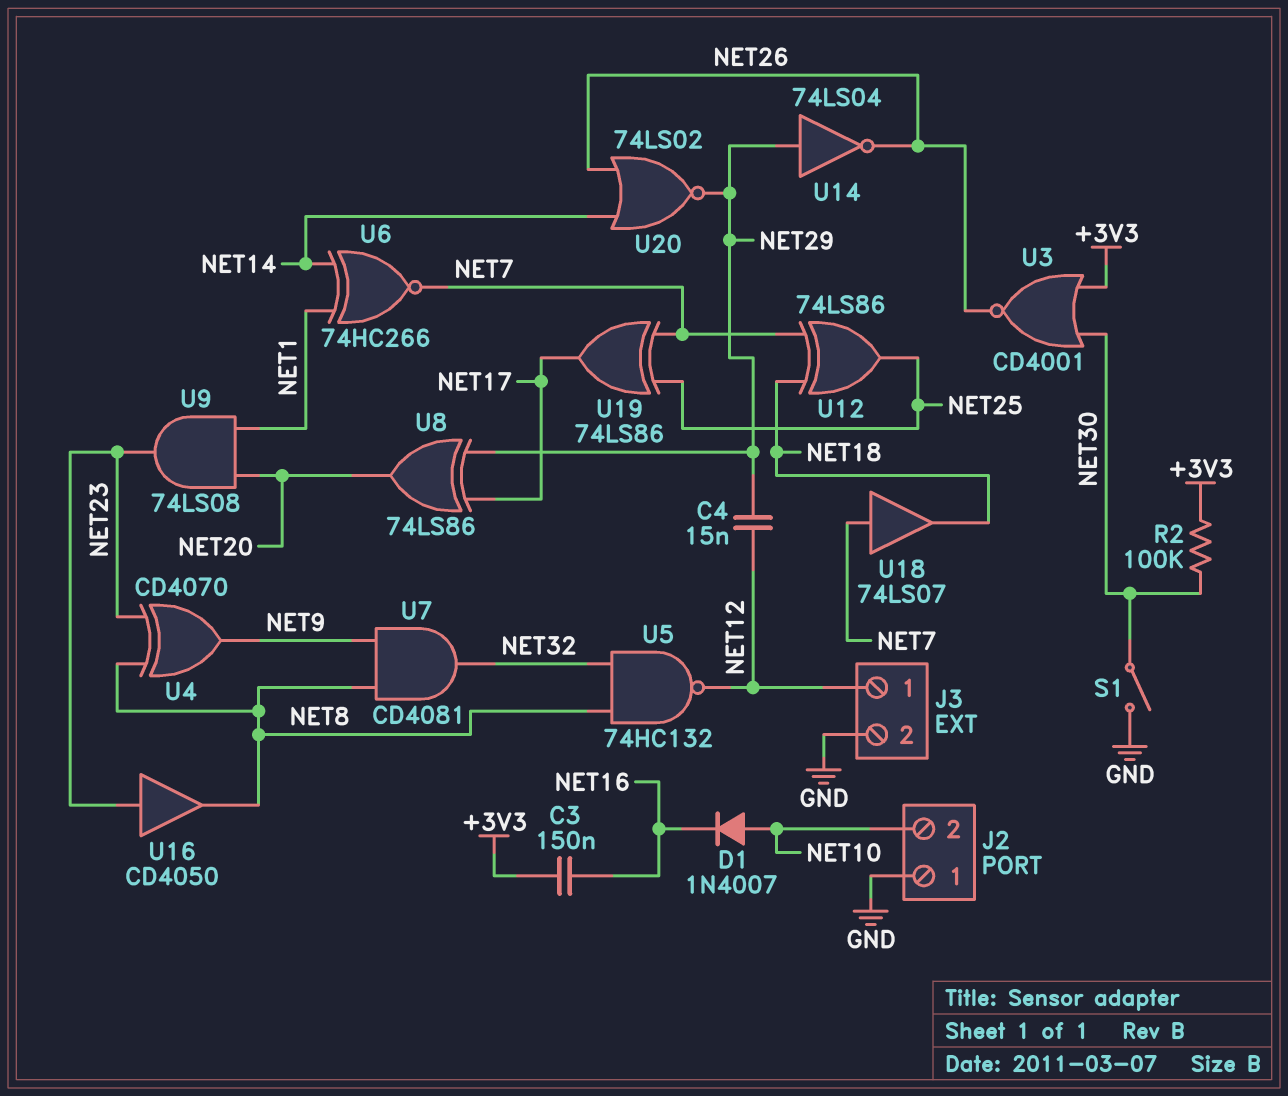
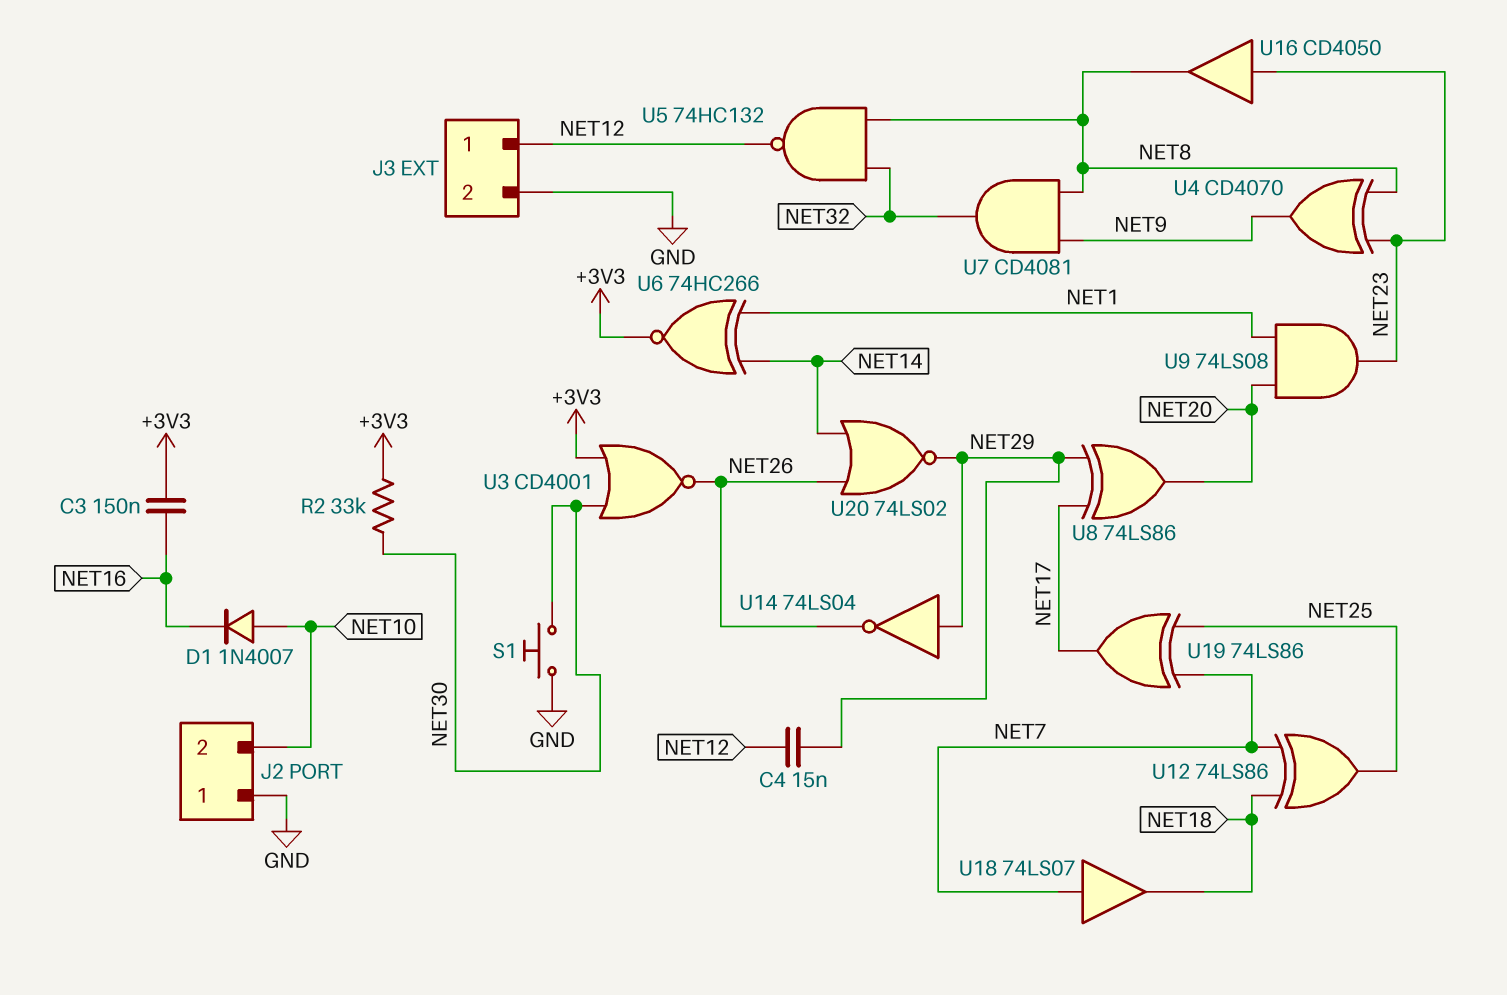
R2: 100k (+3V3, NET30) -> 33k (+3V3, NET30)
S1: switch (GND, NET30) -> button (GND, NET30)
U6: XNOR 74HC266 (in NET1, in NET14, out NET7) -> XNOR 74HC266 (in NET1, in NET14, out +3V3)

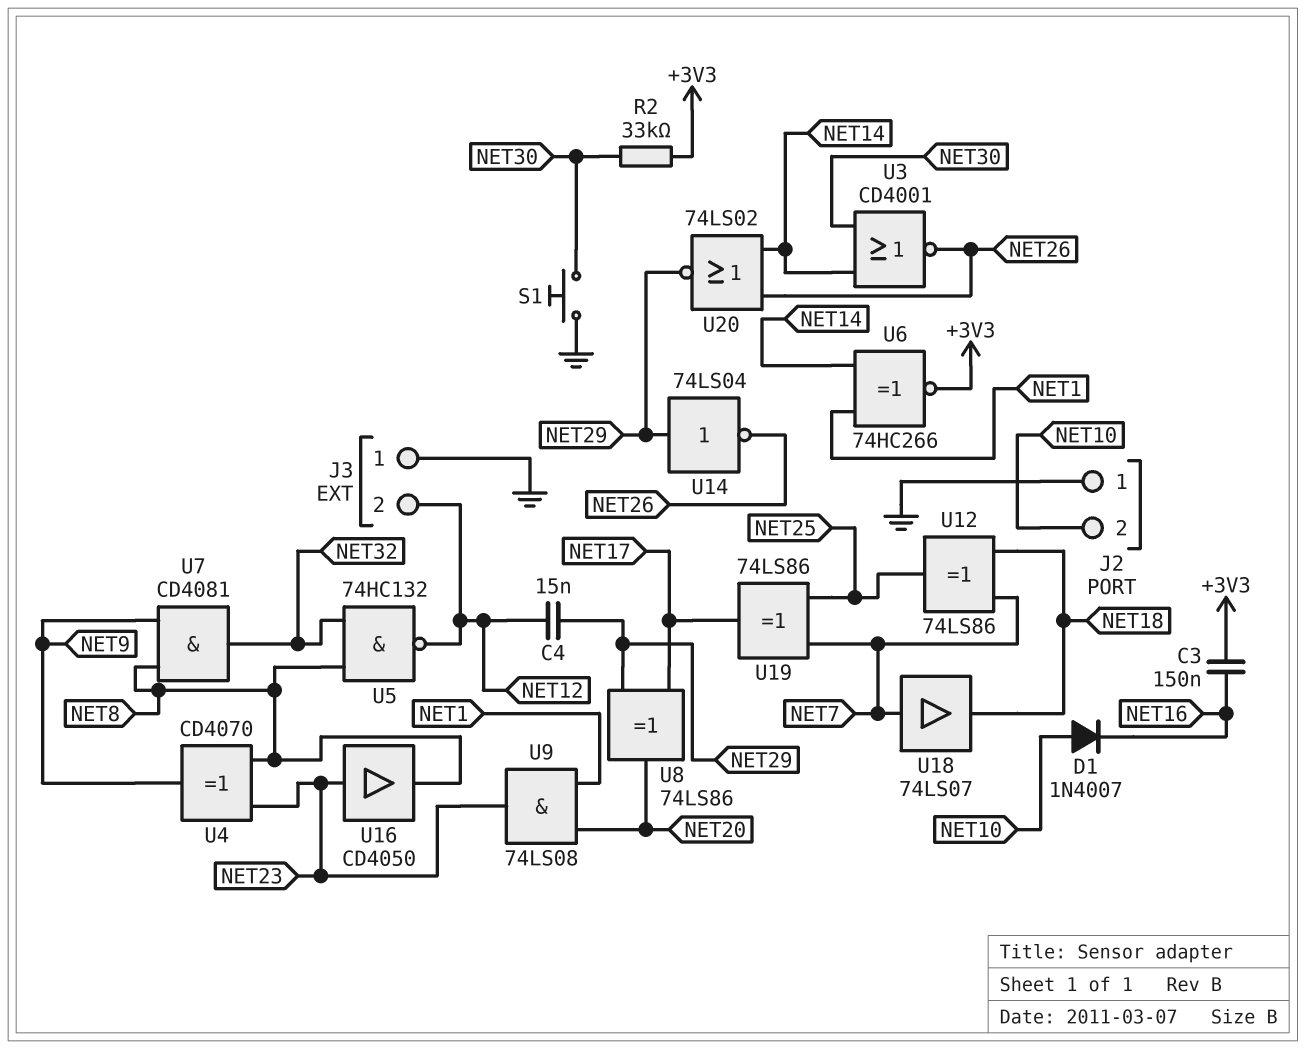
J3 pin 1: NET12 -> GND
J3 pin 2: GND -> NET12
U3: NOR CD4001 (in +3V3, in NET30, out NET26) -> NOR CD4001 (in NET14, in NET30, out NET26)

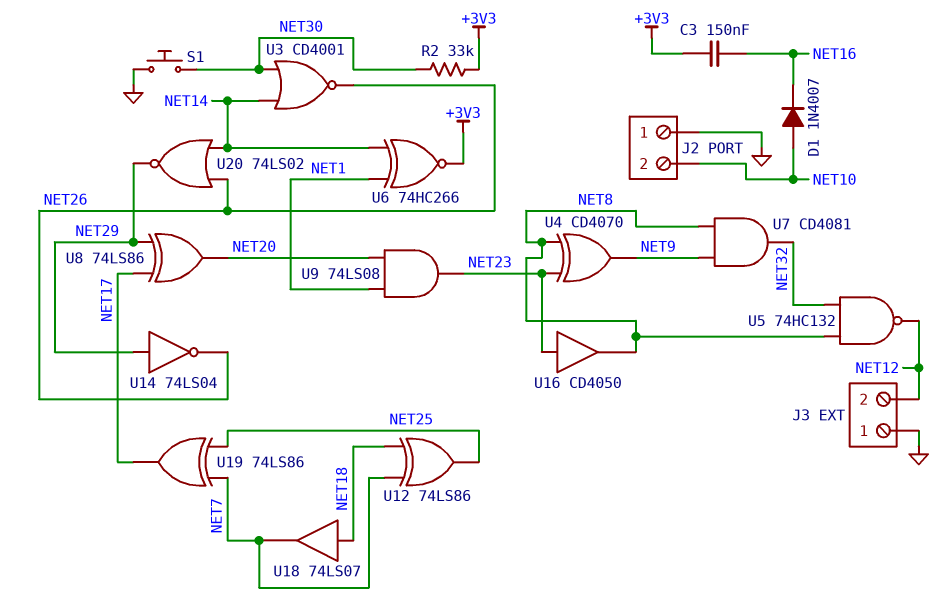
C4: 15nF (NET12, NET29) -> none
U18: buffer 74LS07 (in NET7, out NET18) -> buffer 74LS07 (in NET18, out NET7)

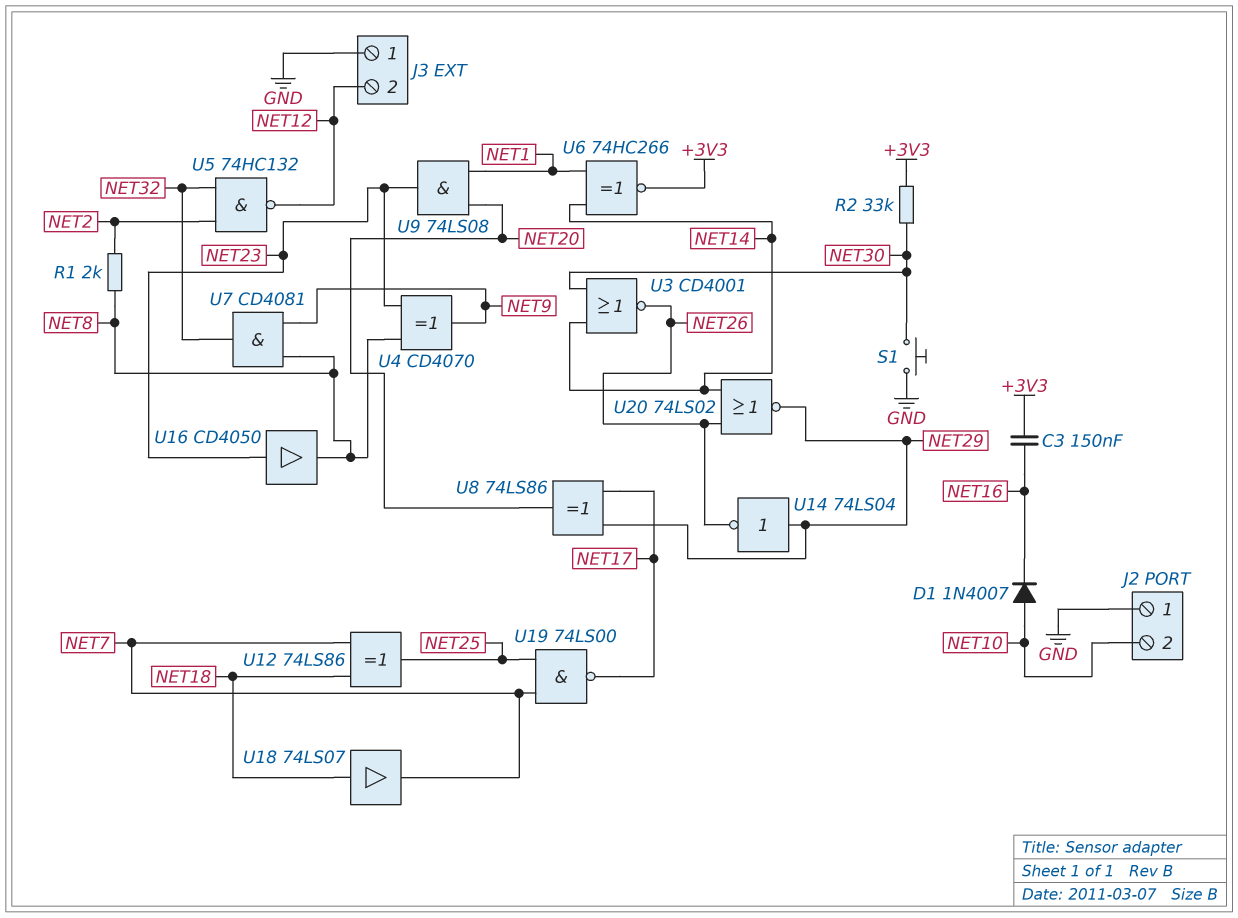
R1: none -> 2k (NET2, NET8)
U5: NAND 74HC132 (in NET8, in NET32, out NET12) -> NAND 74HC132 (in NET2, in NET32, out NET12)
U19: XOR 74LS86 (in NET7, in NET25, out NET17) -> NAND 74LS00 (in NET7, in NET25, out NET17)

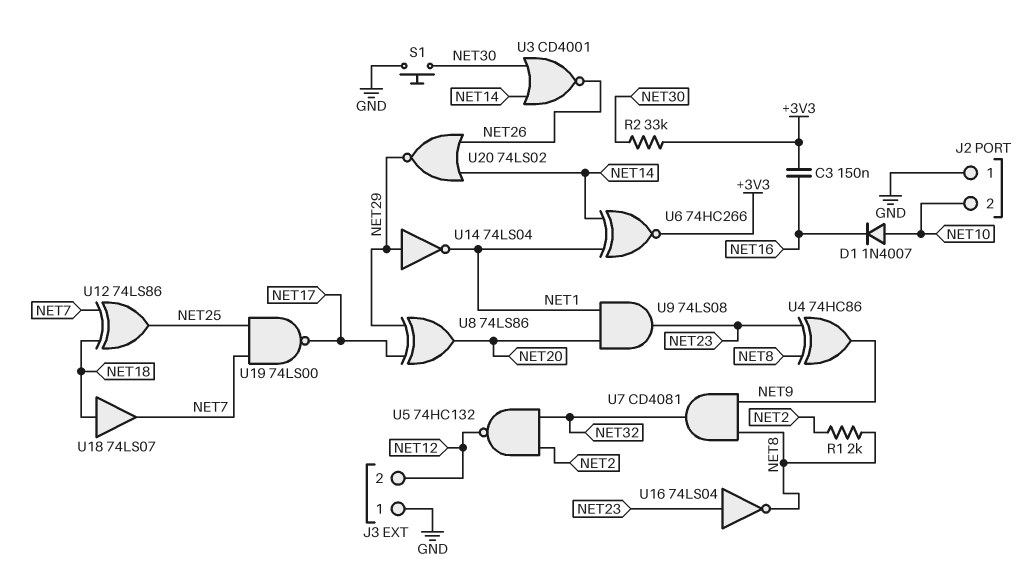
U4: XOR CD4070 (in NET8, in NET23, out NET9) -> XOR 74HC86 (in NET8, in NET23, out NET9)
U14: NOT 74LS04 (in NET29, out NET26) -> NOT 74LS04 (in NET29, out NET1)
U16: buffer CD4050 (in NET23, out NET8) -> NOT 74LS04 (in NET23, out NET8)

